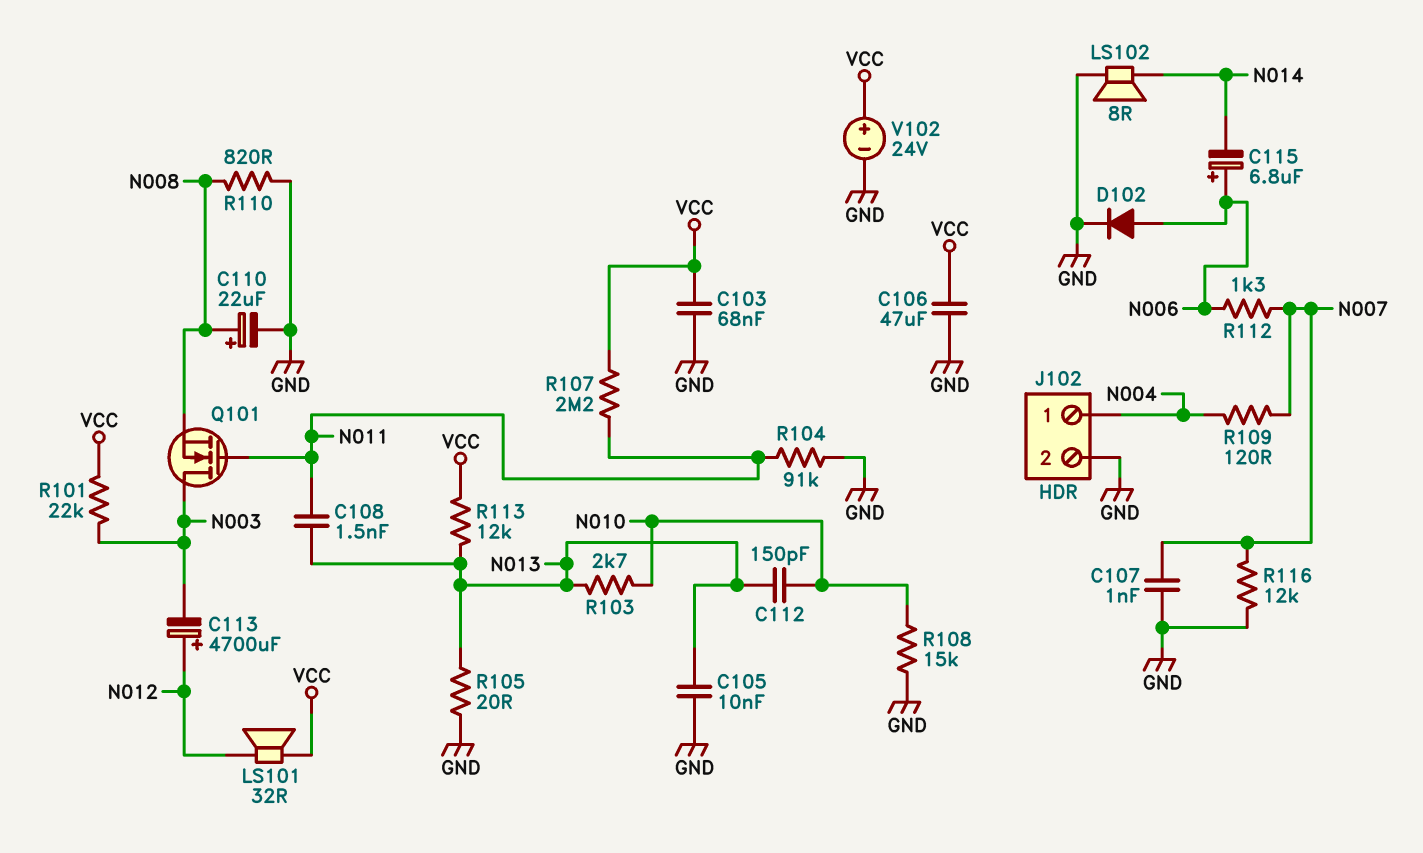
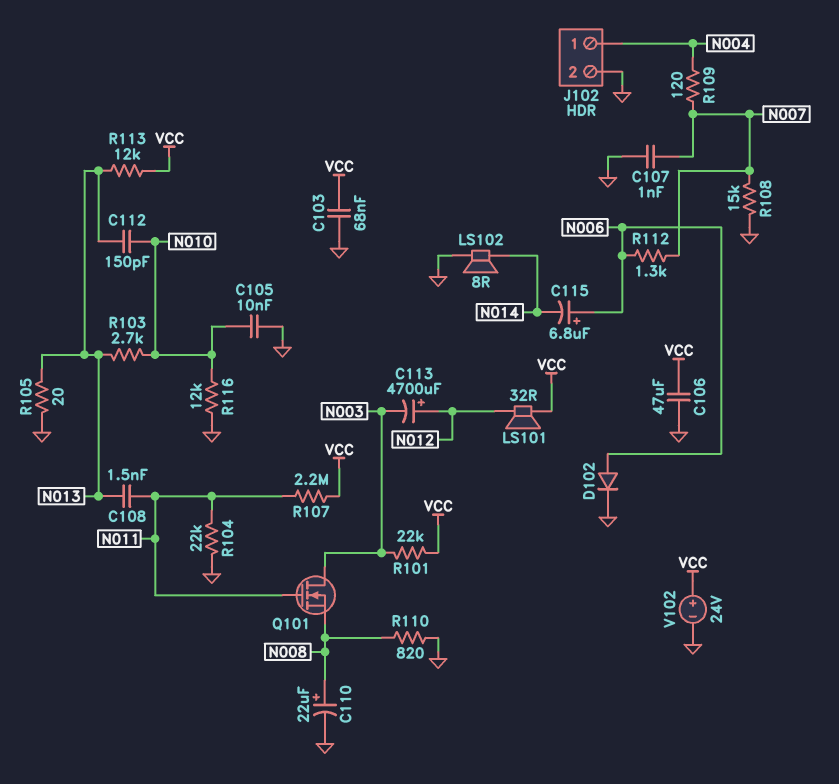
C105: 10nF (GND, N013) -> 10nF (GND, N010)
R104: 91k (GND, N011) -> 22k (GND, N011)
R108: 15k (GND, N010) -> 15k (GND, N007)
R116: 12k (GND, N007) -> 12k (GND, N010)

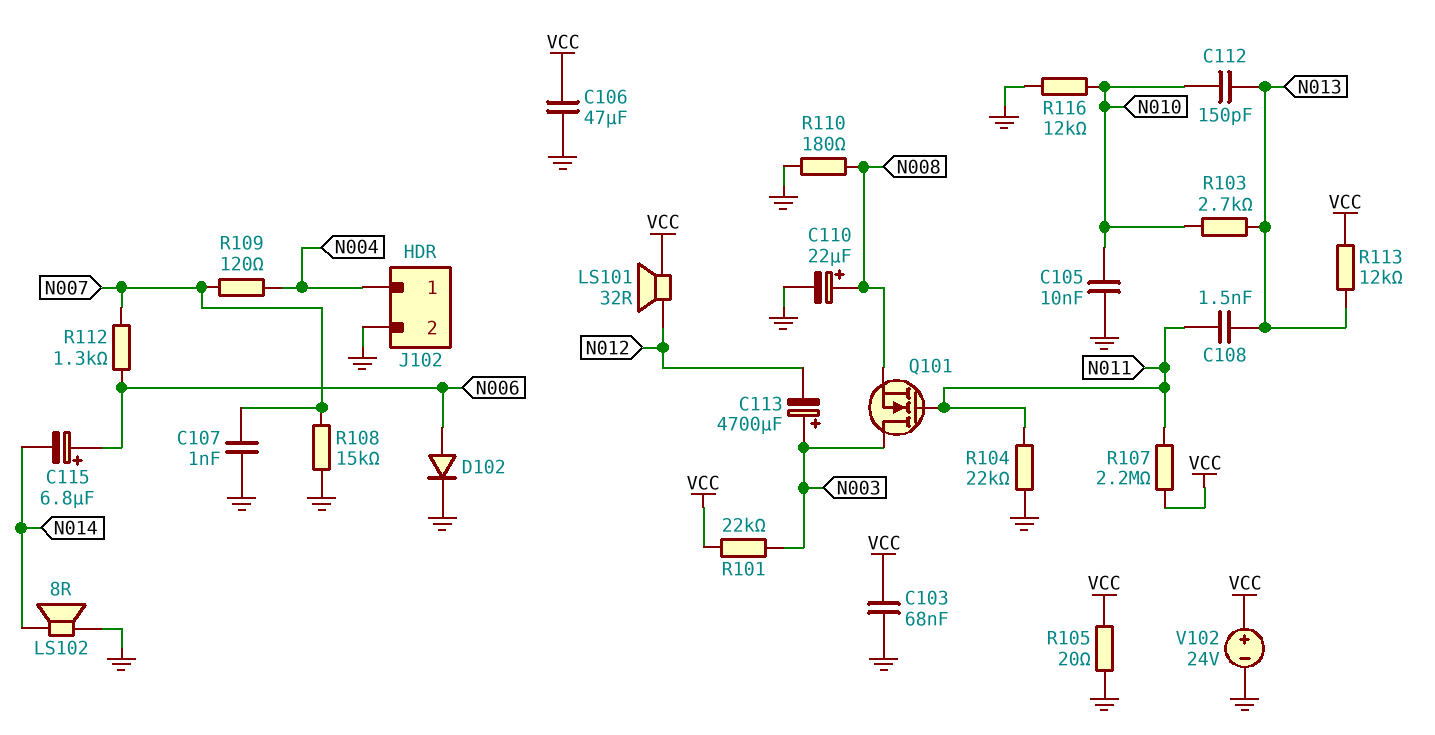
C113: 4700uF (plus N012, minus N003) -> 4700uF (plus N003, minus N012)
R105: 20 (GND, N013) -> 20 (GND, VCC)
R110: 820 (GND, N008) -> 180 (GND, N008)

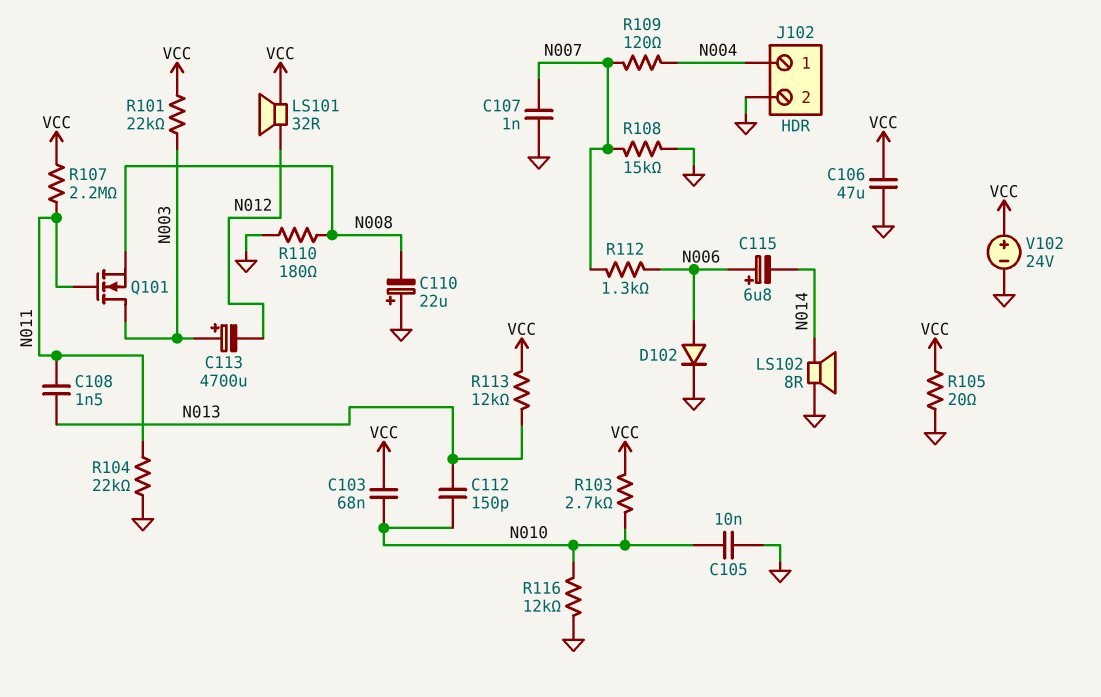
C103: 68nF (GND, VCC) -> 68nF (N010, VCC)
C110: 22uF (plus N008, minus GND) -> 22uF (plus GND, minus N008)
R103: 2.7k (N010, N013) -> 2.7k (N010, VCC)

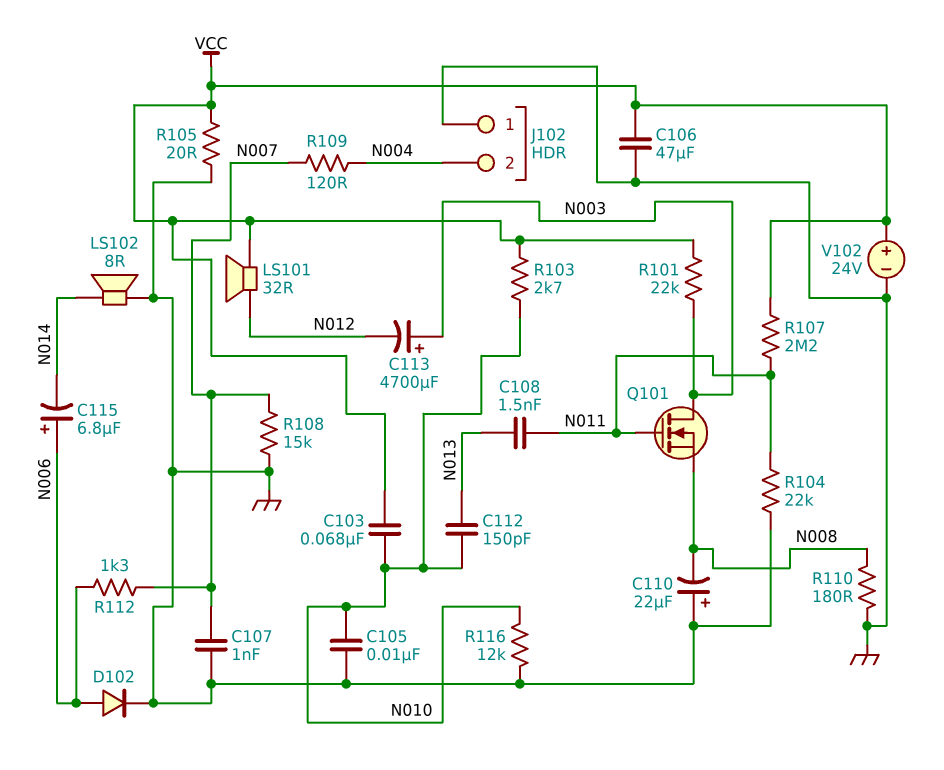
J102 pin 1: N004 -> GND
J102 pin 2: GND -> N004
R113: 12k (N013, VCC) -> none

